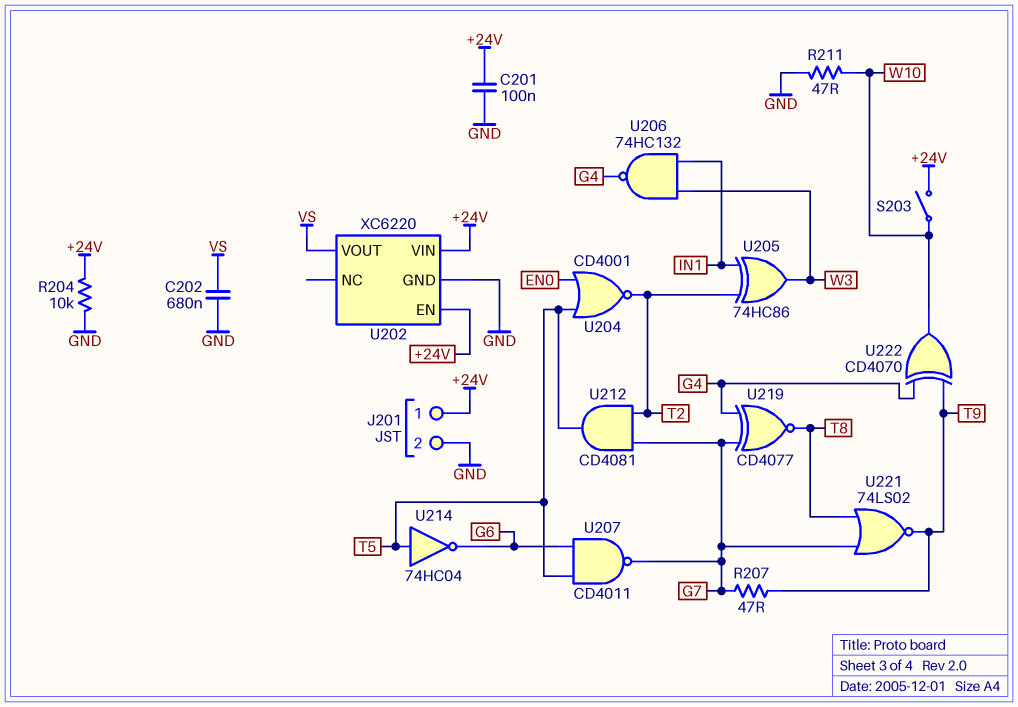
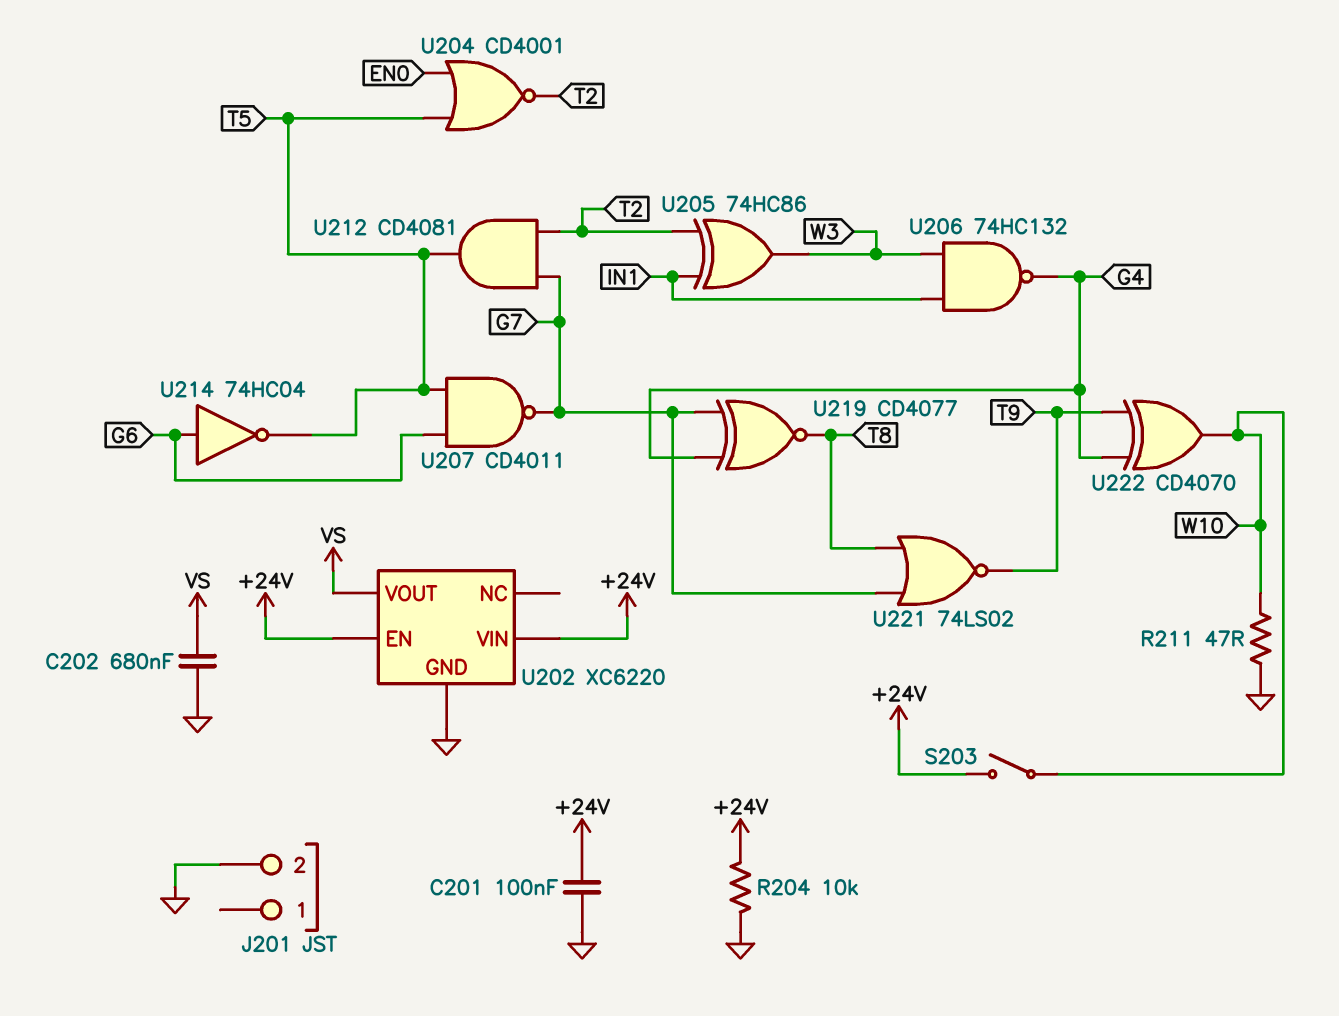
J201 pin 1: +24V -> none
R207: 47 (G7, T9) -> none
U214: NOT 74HC04 (in T5, out G6) -> NOT 74HC04 (in G6, out T5)

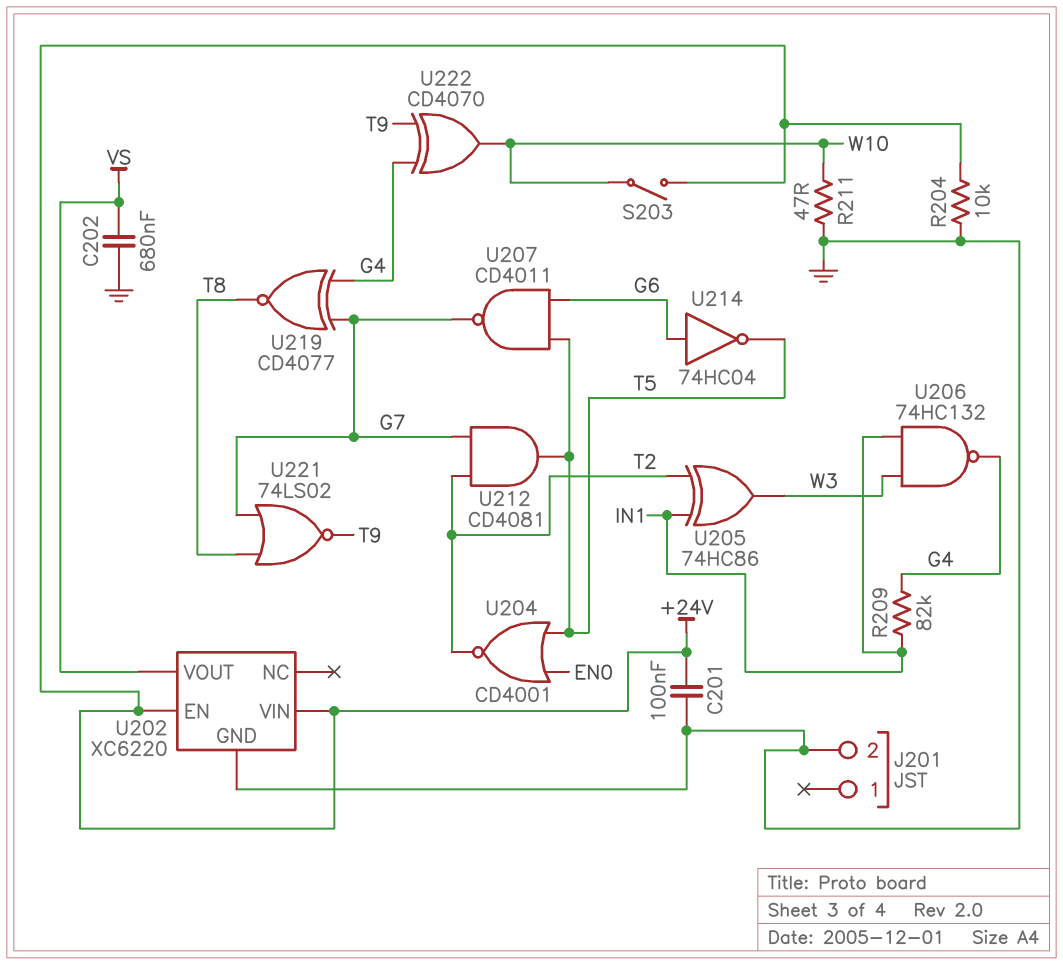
R209: none -> 82k (G4, IN1)

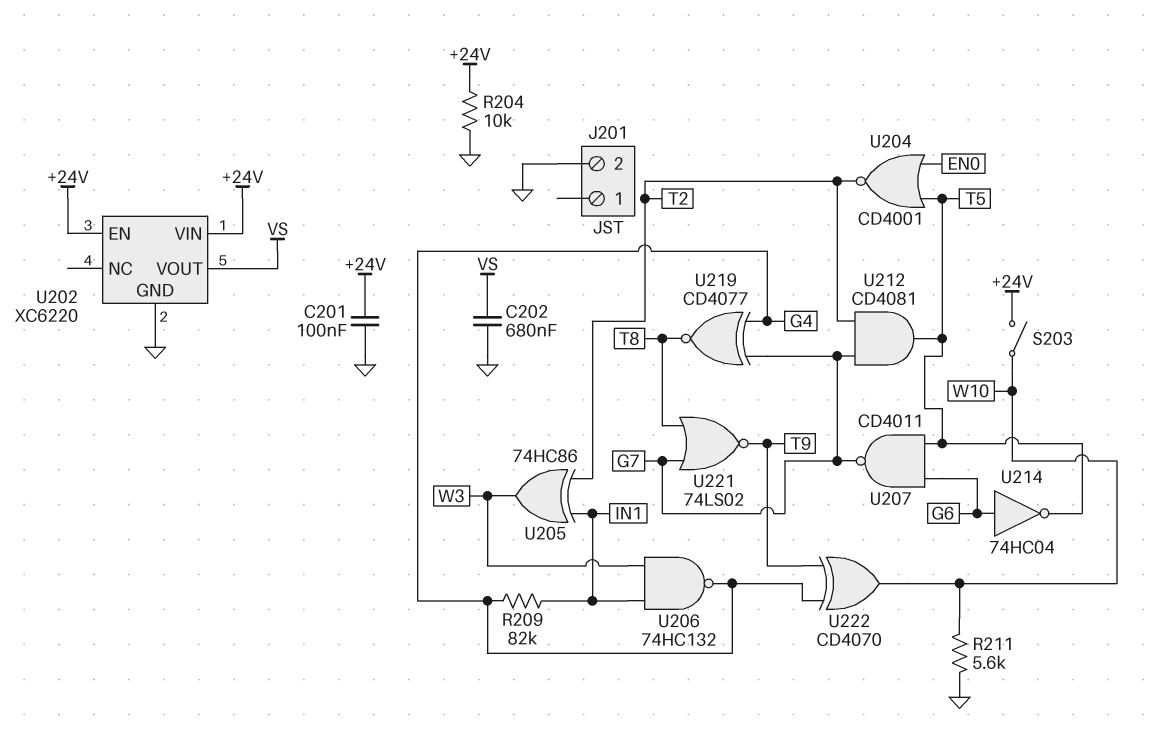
R211: 47 (GND, W10) -> 5.6k (GND, W10)

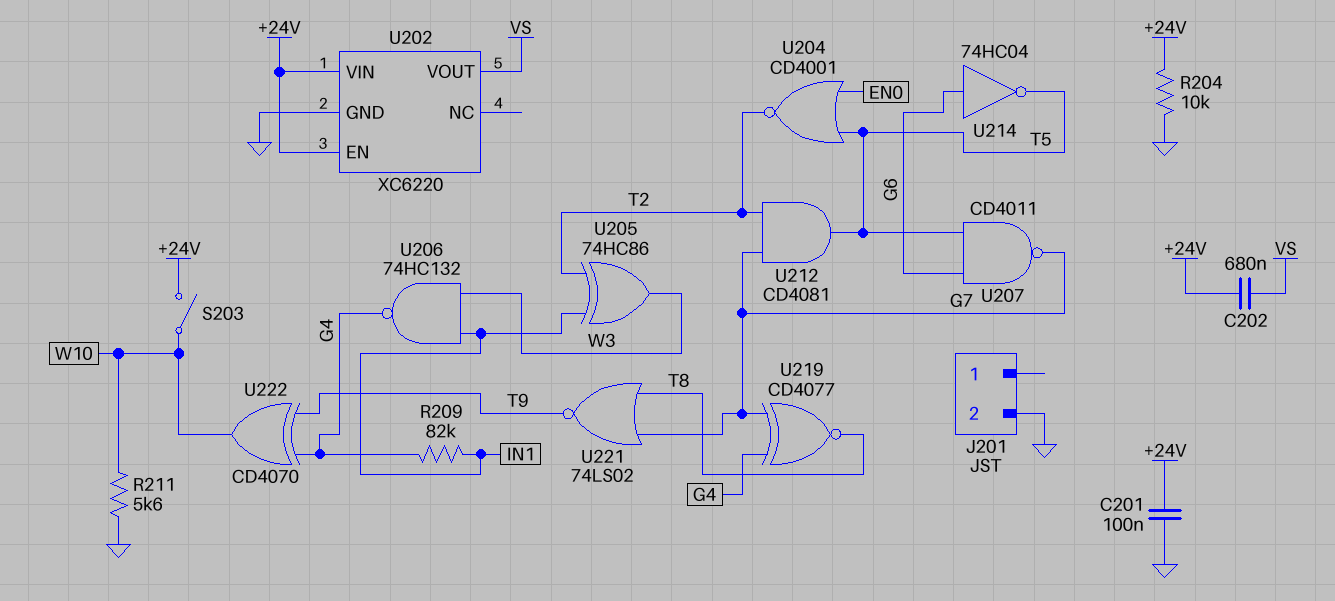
C202: 680nF (GND, VS) -> 680nF (+24V, VS)

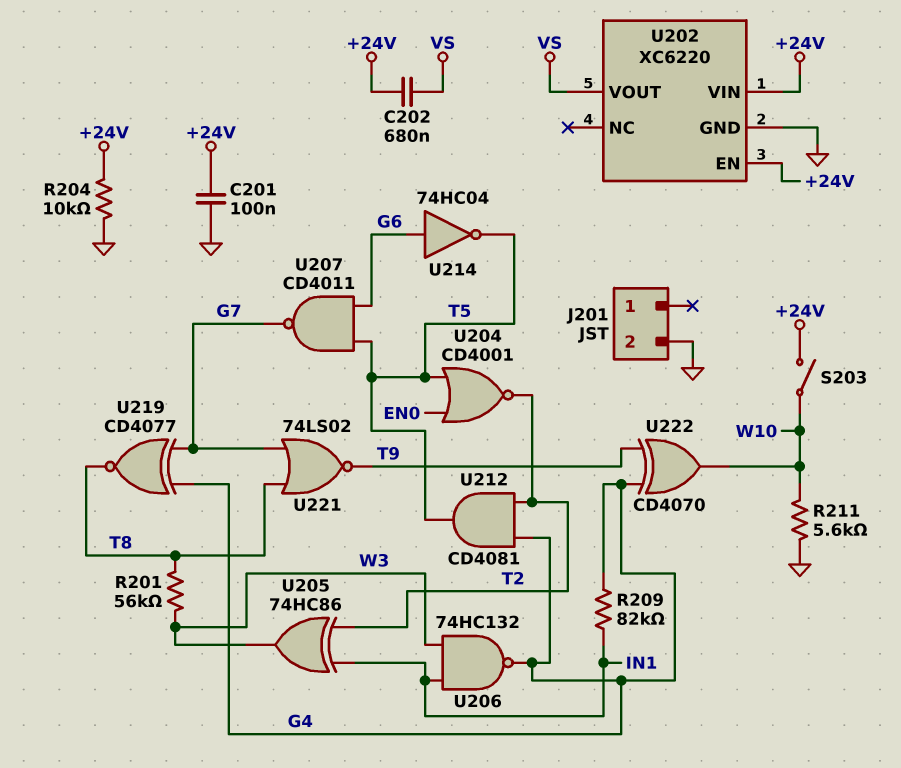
R201: none -> 56k (T8, W3)
U212: AND CD4081 (in G7, in T2, out T5) -> AND CD4081 (in G4, in T2, out T5)

